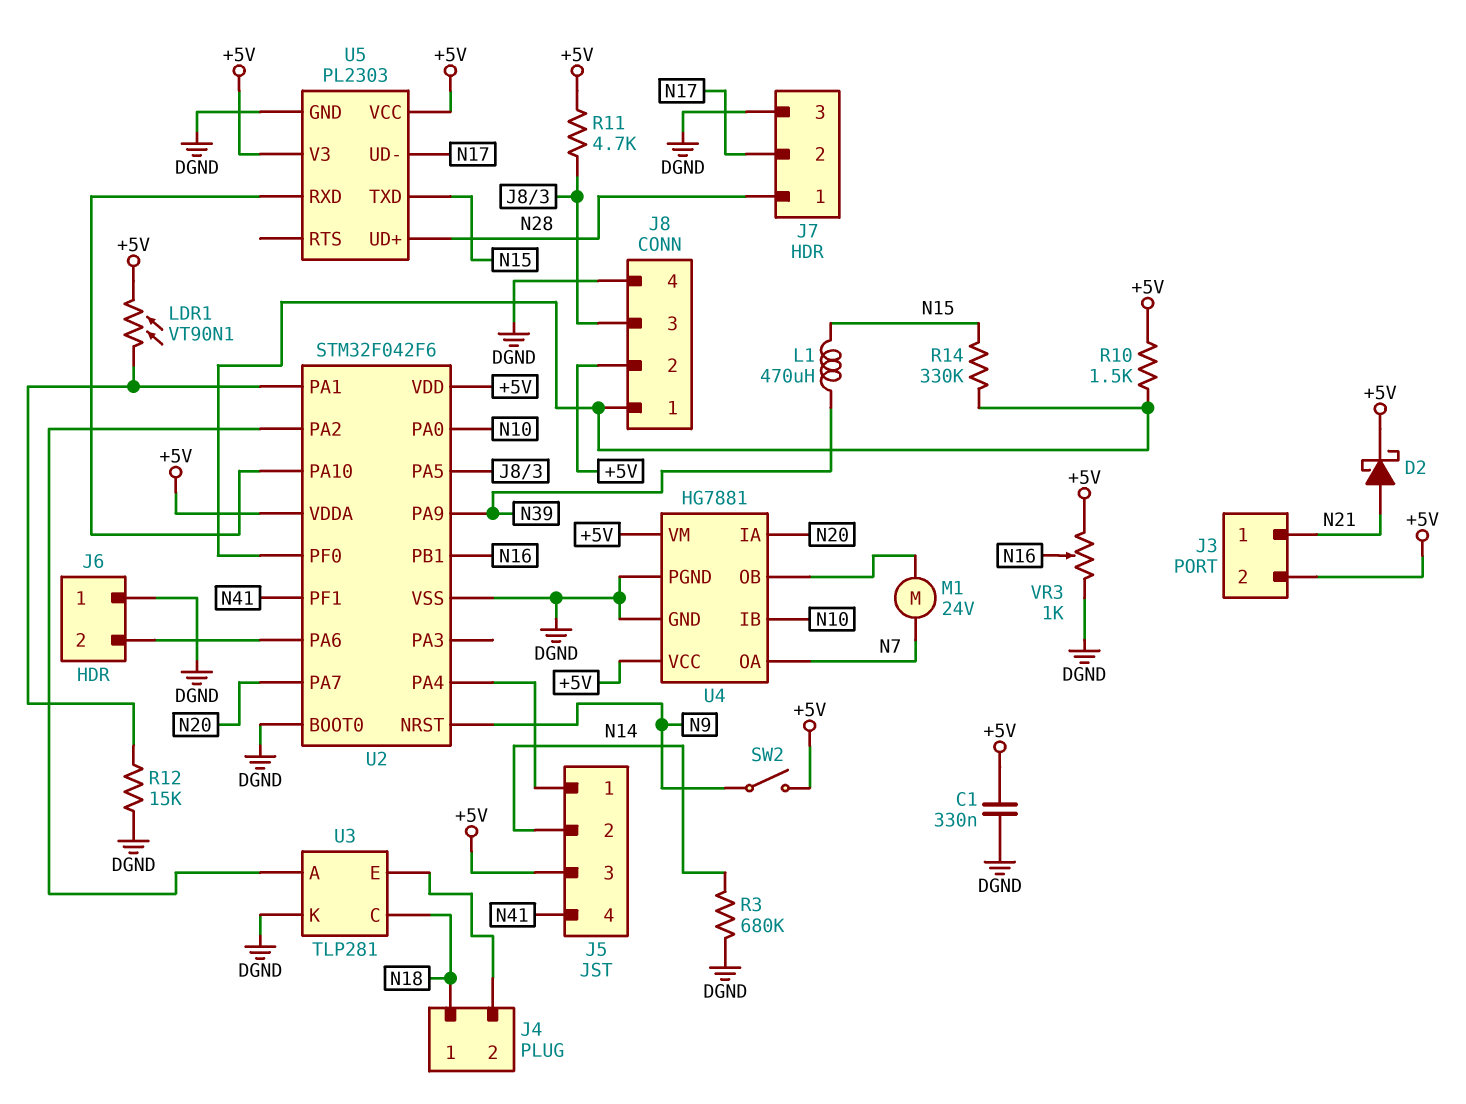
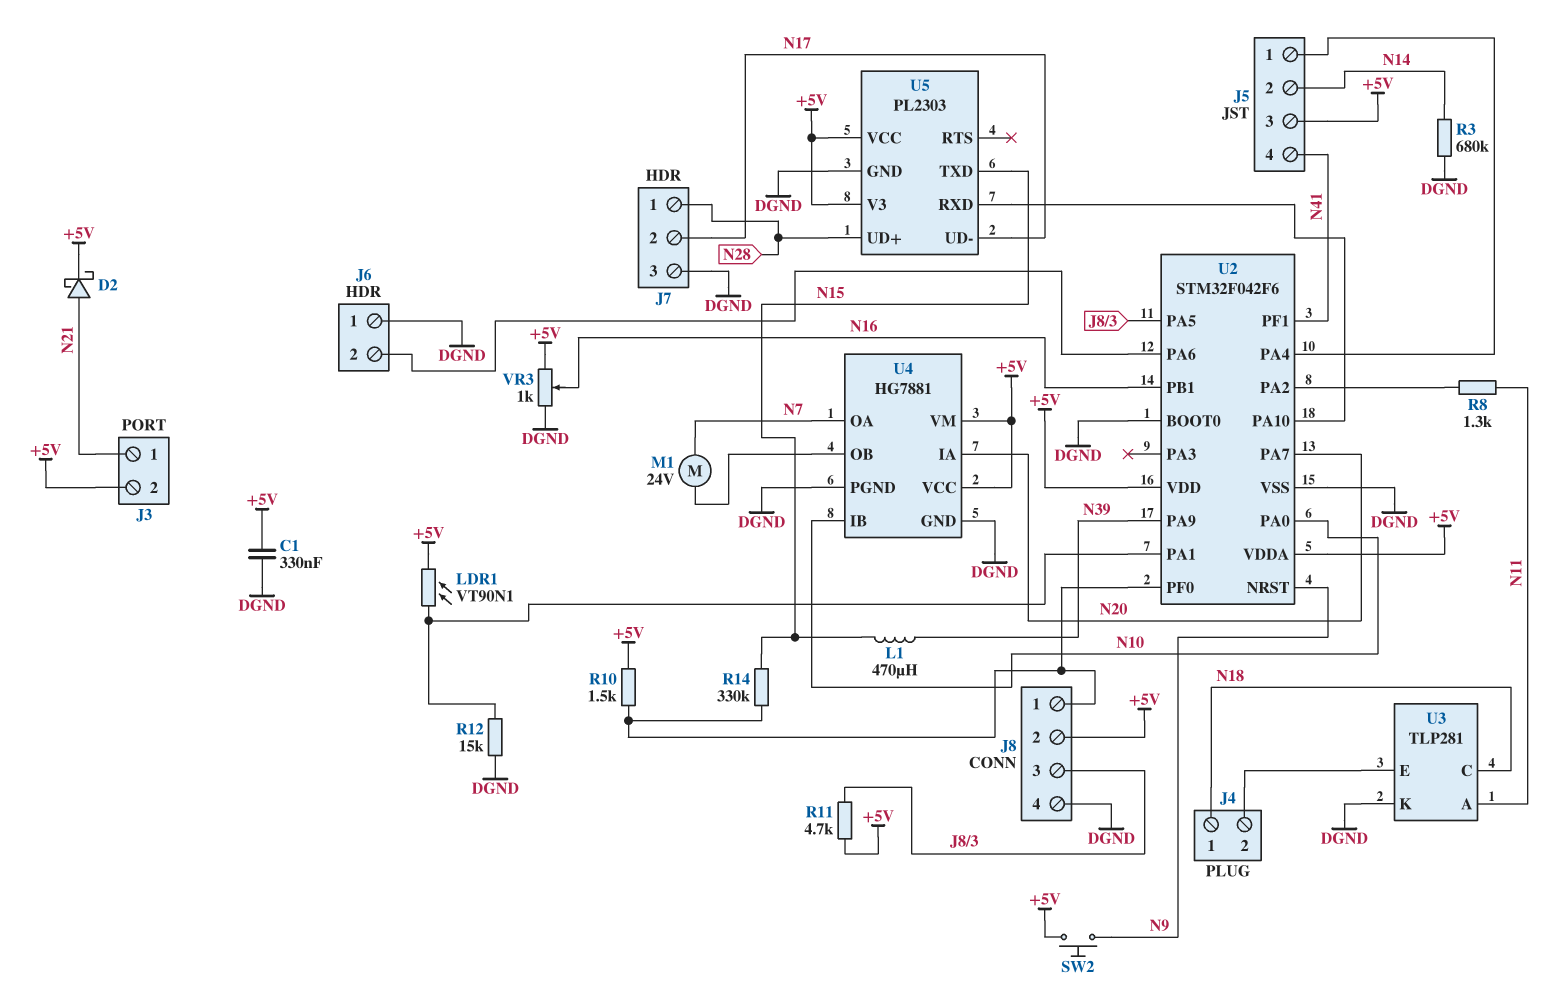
R8: none -> 1.3k (N11, U2/PA2)
SW2: switch (+5V, N9) -> button (+5V, N9)
U3 pin A: U2/PA2 -> N11

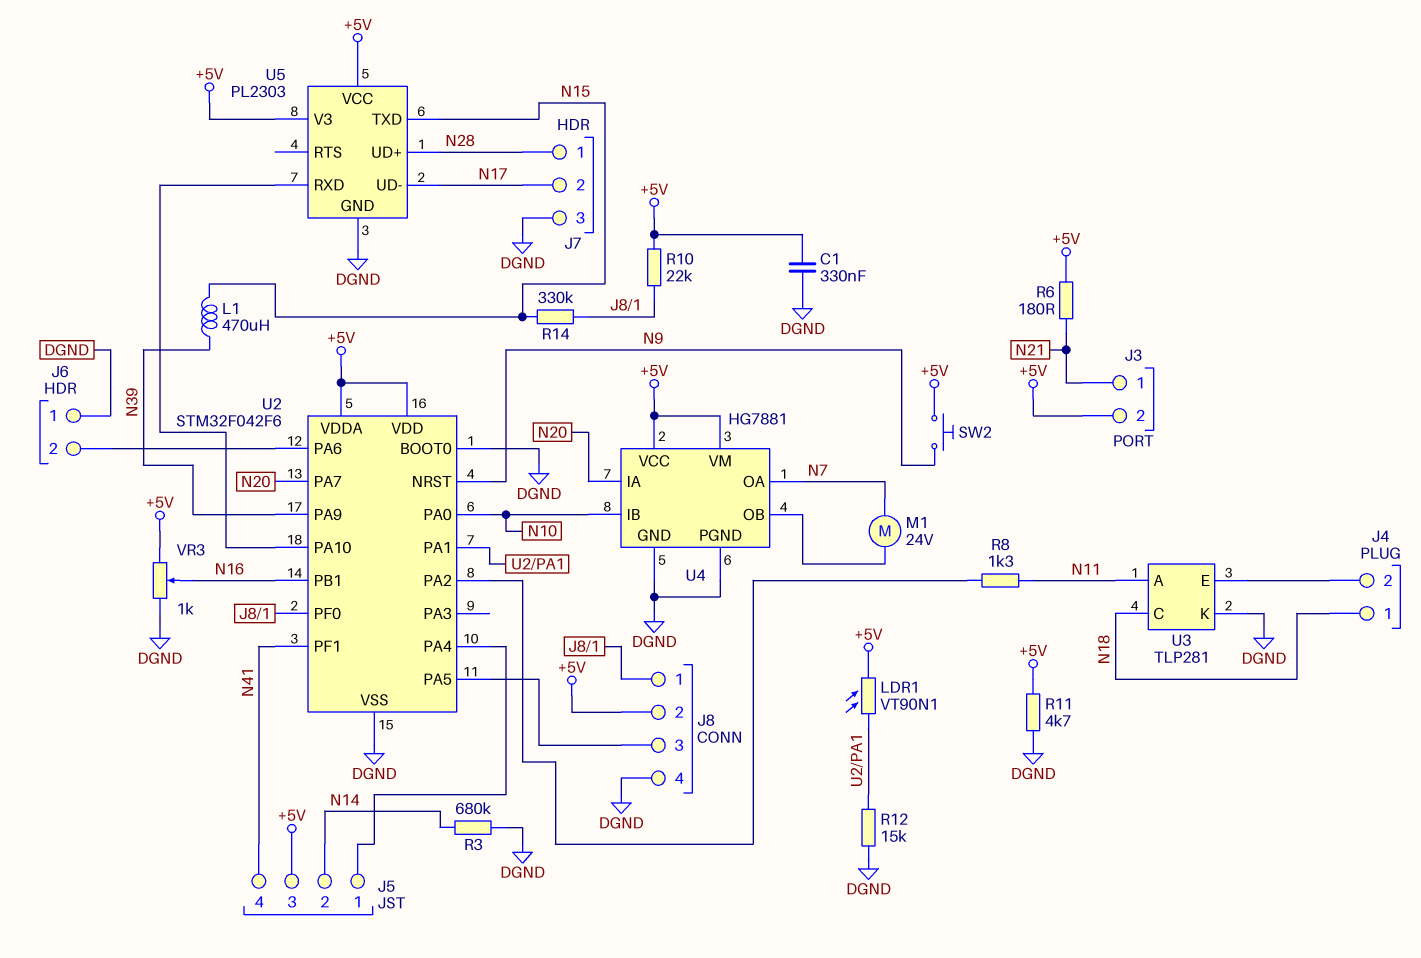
D2: schottky (A N21, K +5V) -> none
R6: none -> 180 (+5V, N21)
R10: 1.5k (+5V, J8/1) -> 22k (+5V, J8/1)
R11: 4.7k (+5V, J8/3) -> 4.7k (+5V, DGND)

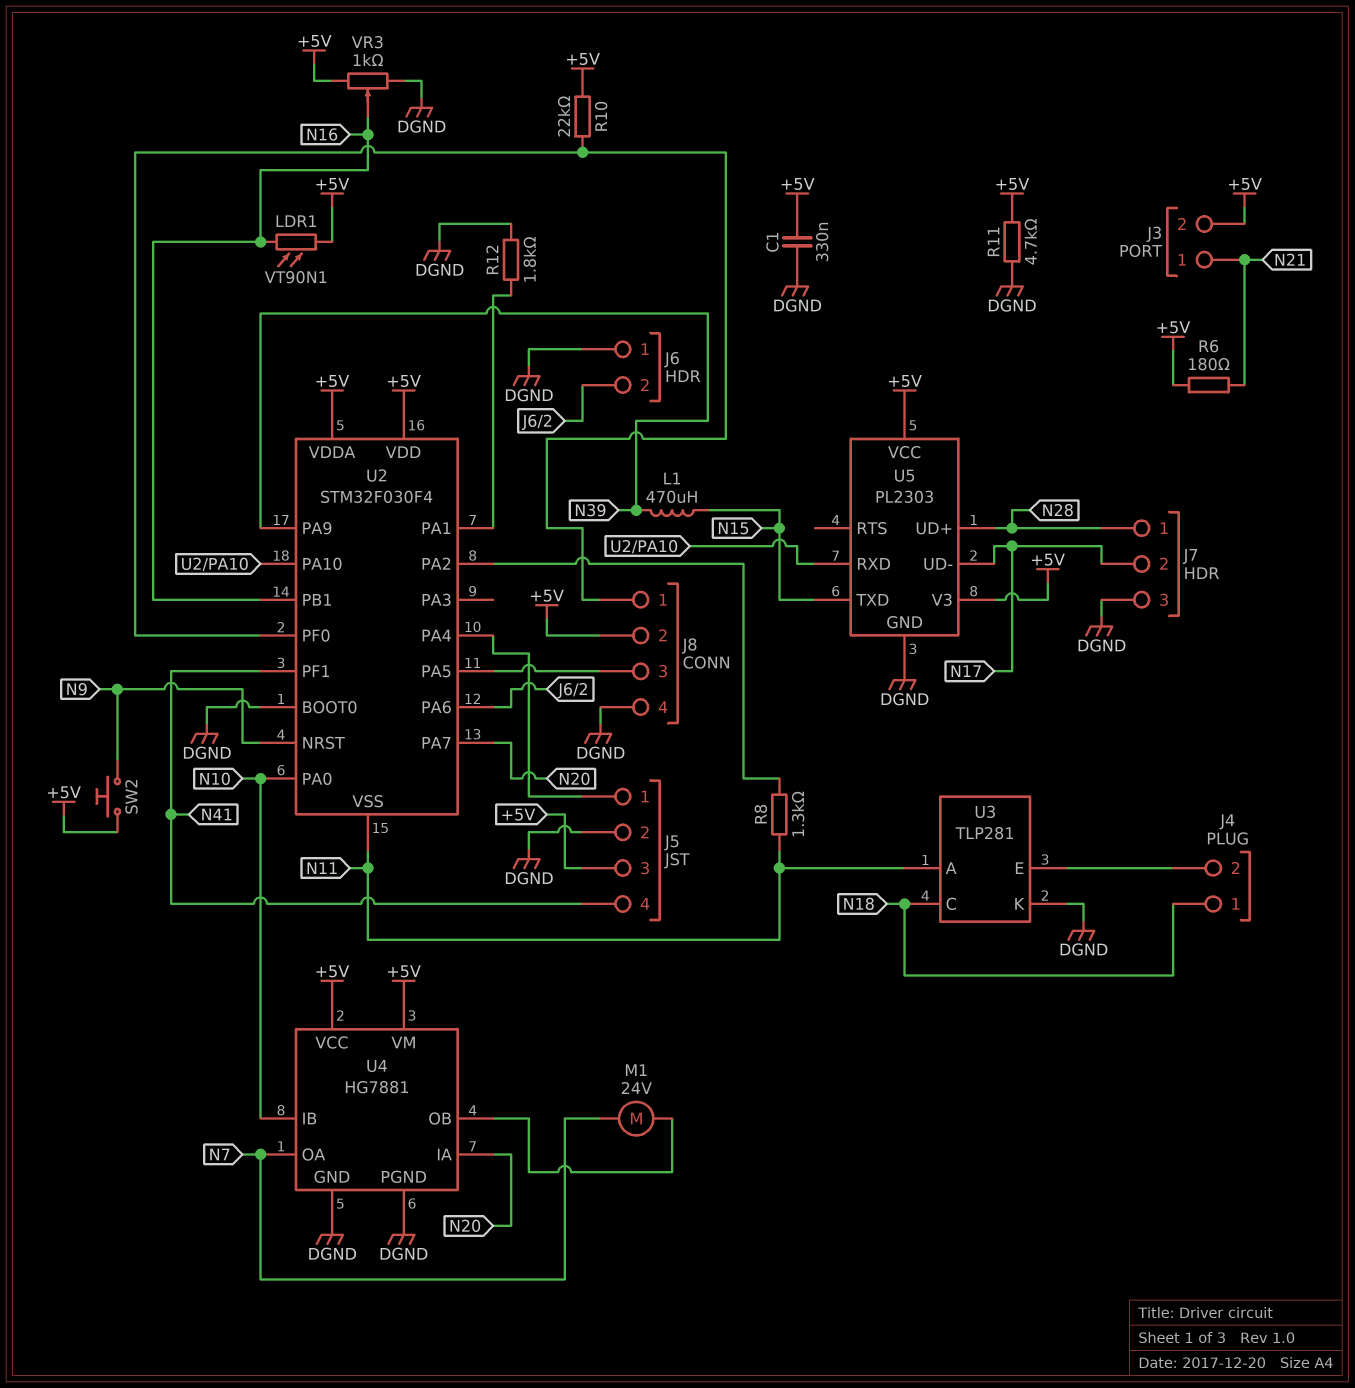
J5 pin 2: N14 -> DGND
LDR1: VT90N1 (+5V, U2/PA1) -> VT90N1 (+5V, N16)
R3: 680k (DGND, N14) -> none
R12: 15k (DGND, U2/PA1) -> 1.8k (DGND, U2/PA1)
R14: 330k (J8/1, N15) -> none
U2: STM32F042F6 -> STM32F030F4
U2 pin VSS: DGND -> N11

